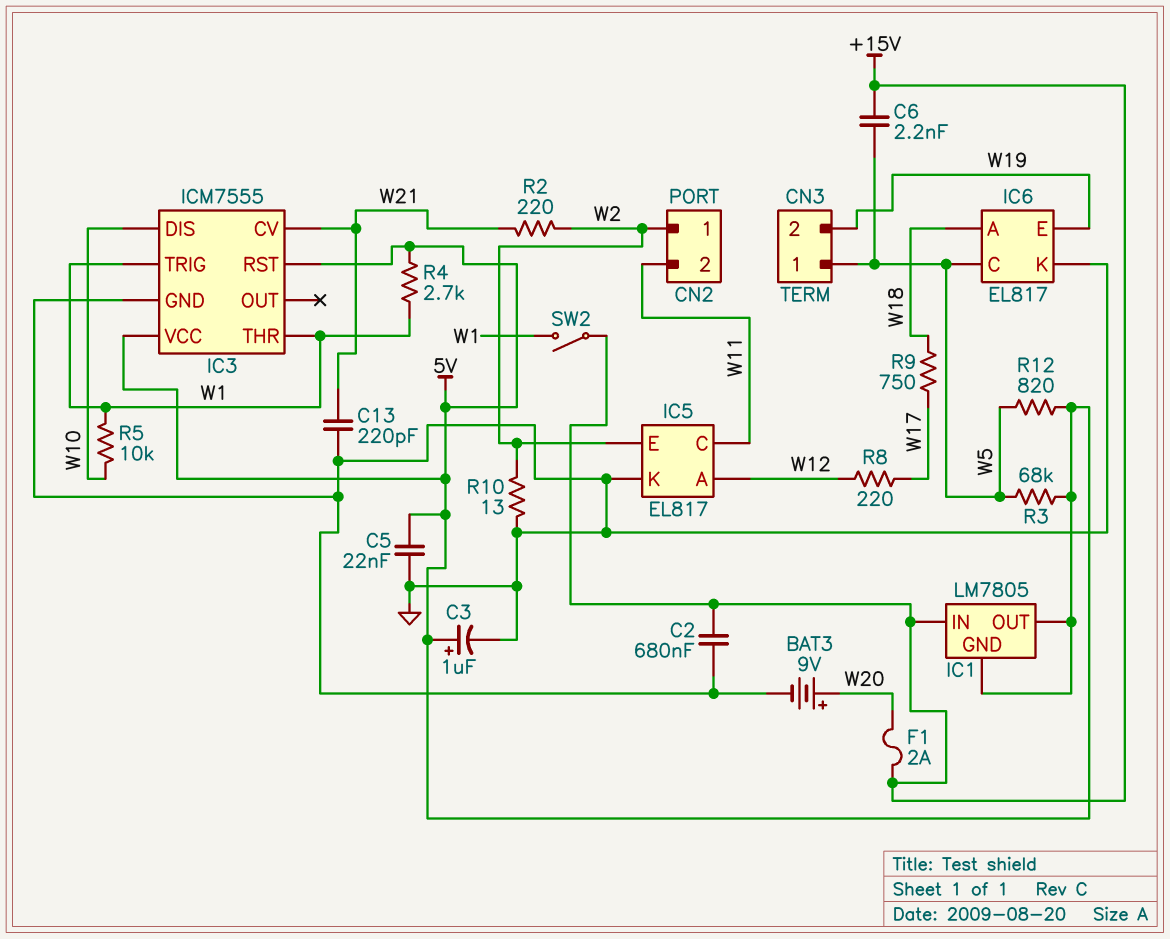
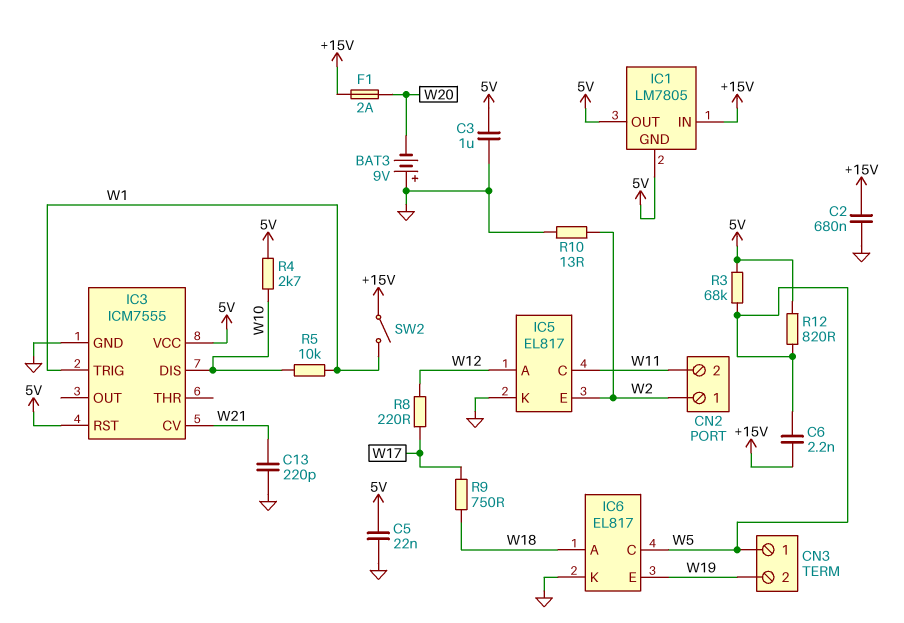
BAT3: 9V (plus W20, minus GND) -> 9V (plus GND, minus W20)
C3: 1uF (plus 5V, minus GND) -> 1uF (5V, GND)
IC3 pin THR: W1 -> none
R2: 220 (W2, W21) -> none
R4: 2.7k (5V, W1) -> 2.7k (5V, W10)

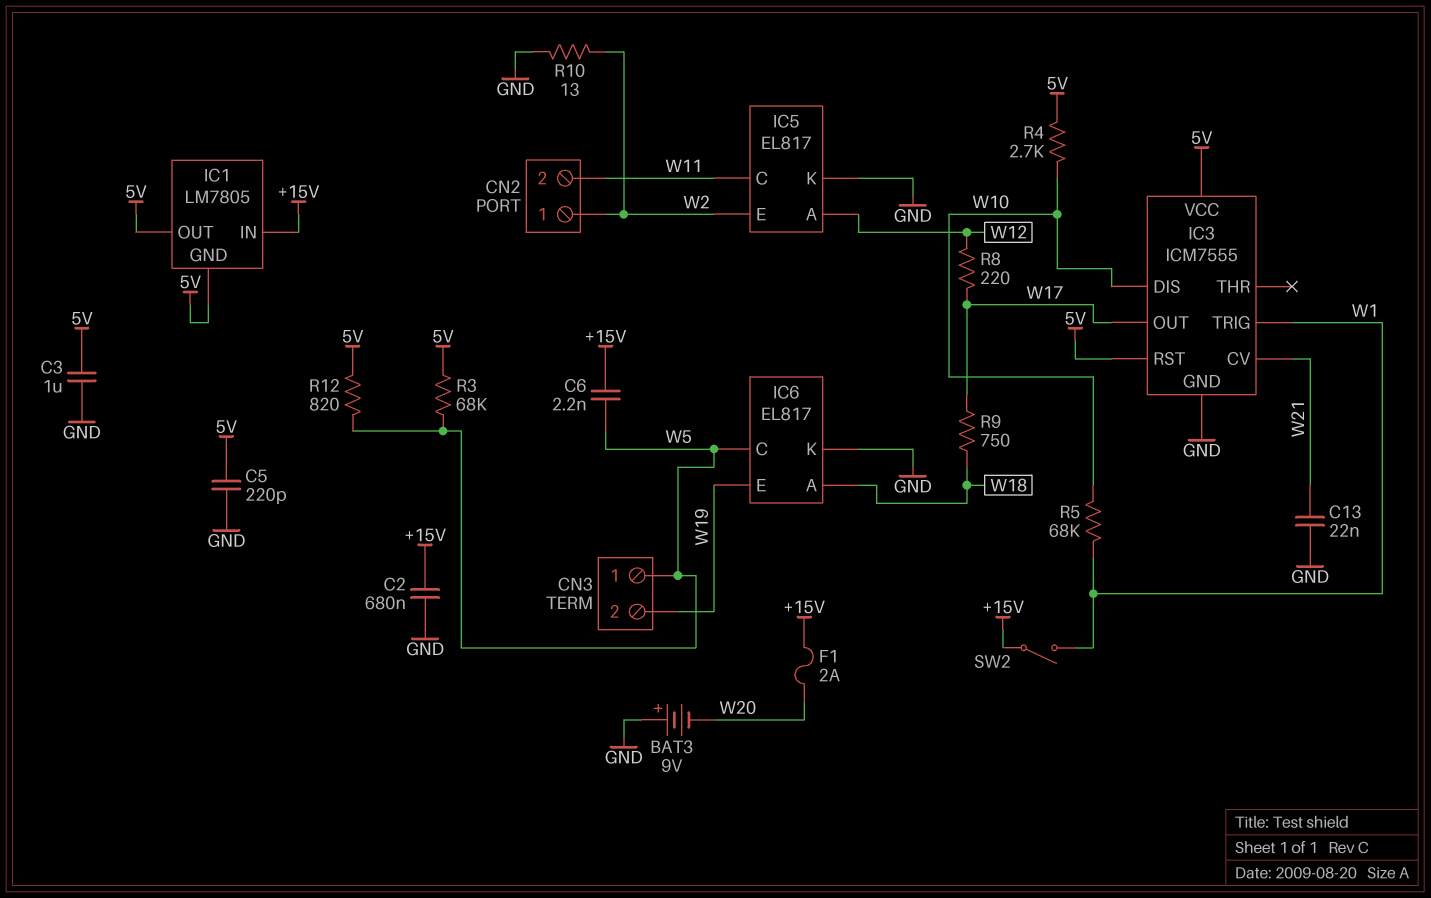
C5: 22nF (5V, GND) -> 220pF (5V, GND)
C13: 220pF (GND, W21) -> 22nF (GND, W21)
IC3 pin OUT: none -> W17
R5: 10k (W1, W10) -> 68k (W1, W10)

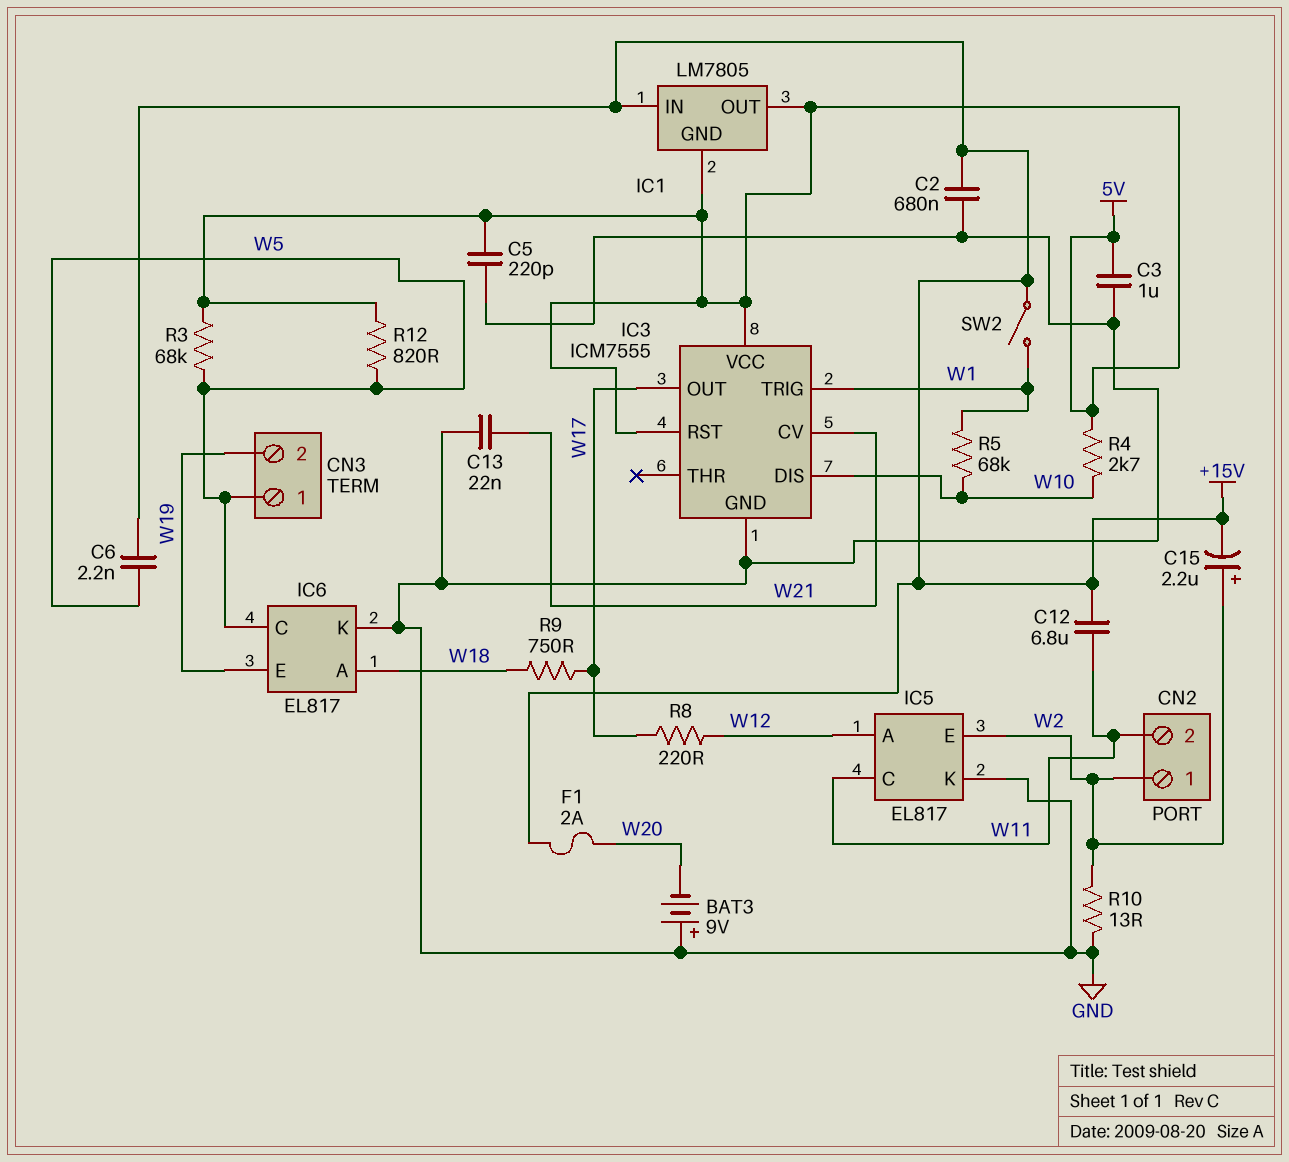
C12: none -> 6.8uF (+15V, W11)
C15: none -> 2.2uF (plus W2, minus +15V)

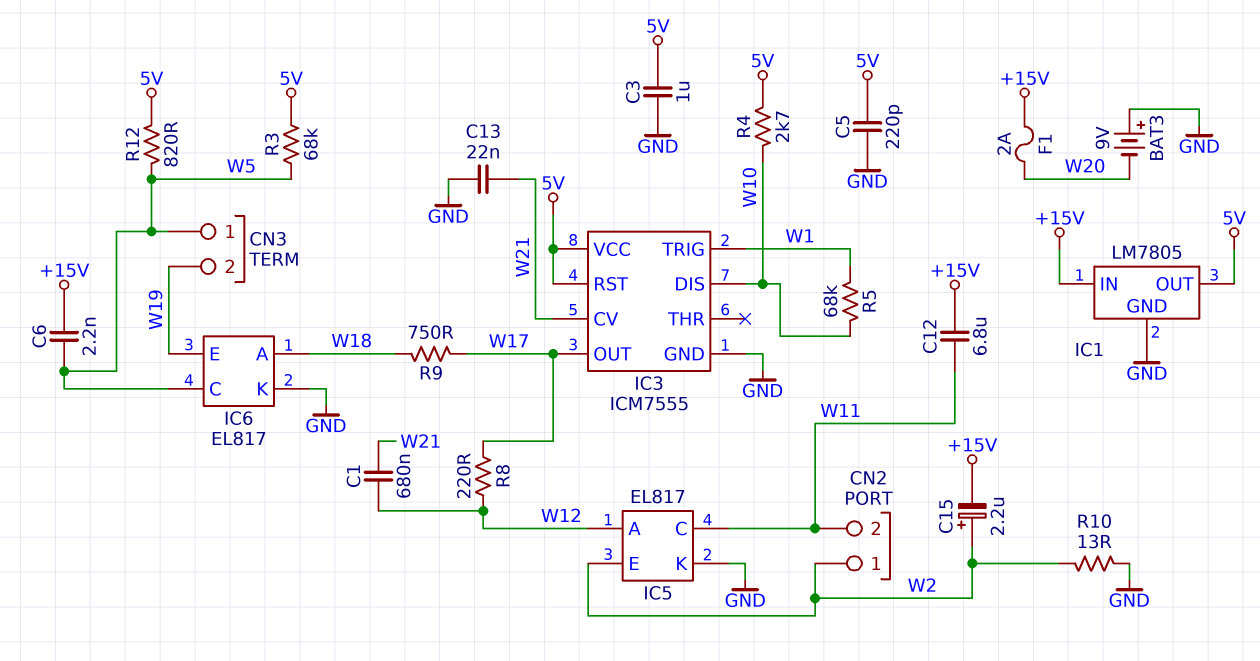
C1: none -> 680nF (W12, W21)
C2: 680nF (+15V, GND) -> none
IC1 pin GND: 5V -> GND
SW2: switch (+15V, W1) -> none

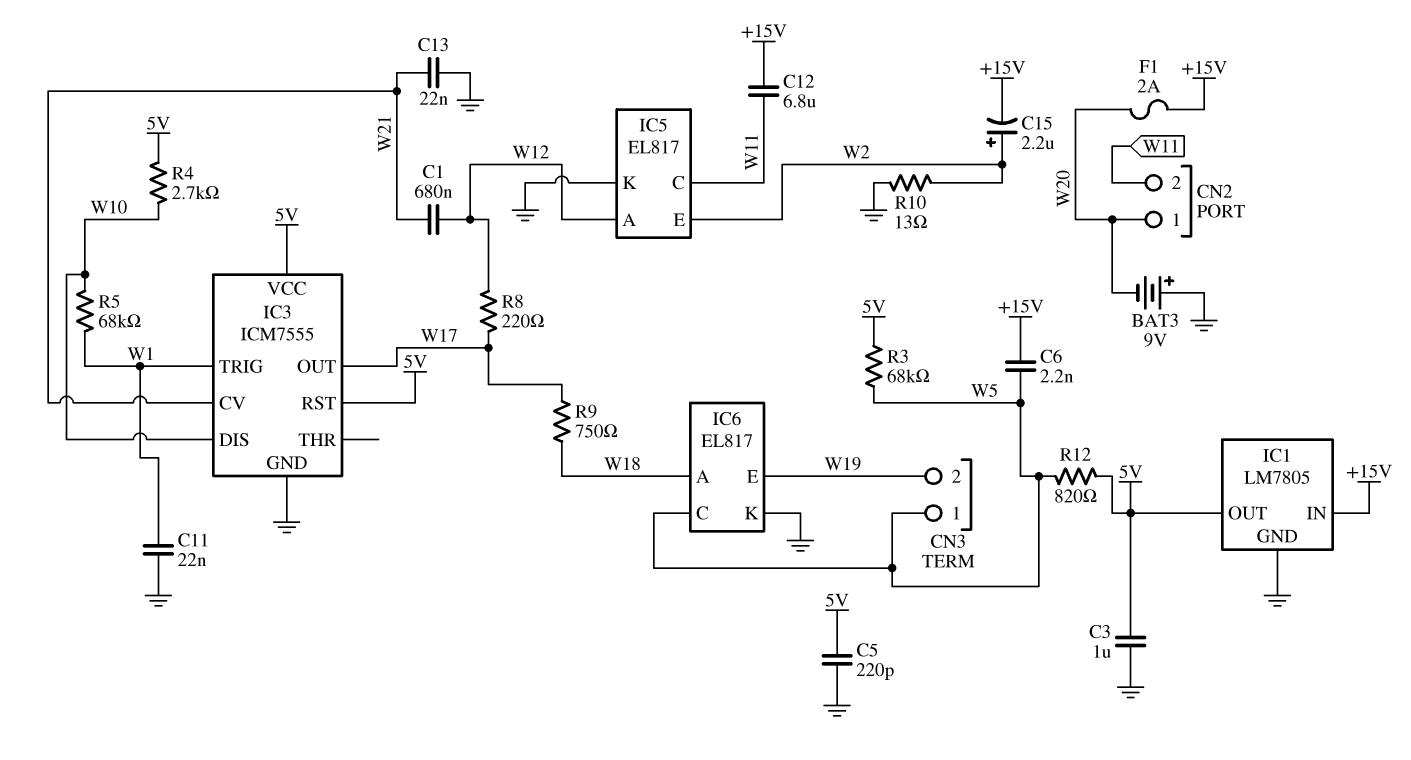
C11: none -> 22nF (GND, W1)
CN2 pin 1: W2 -> W20

